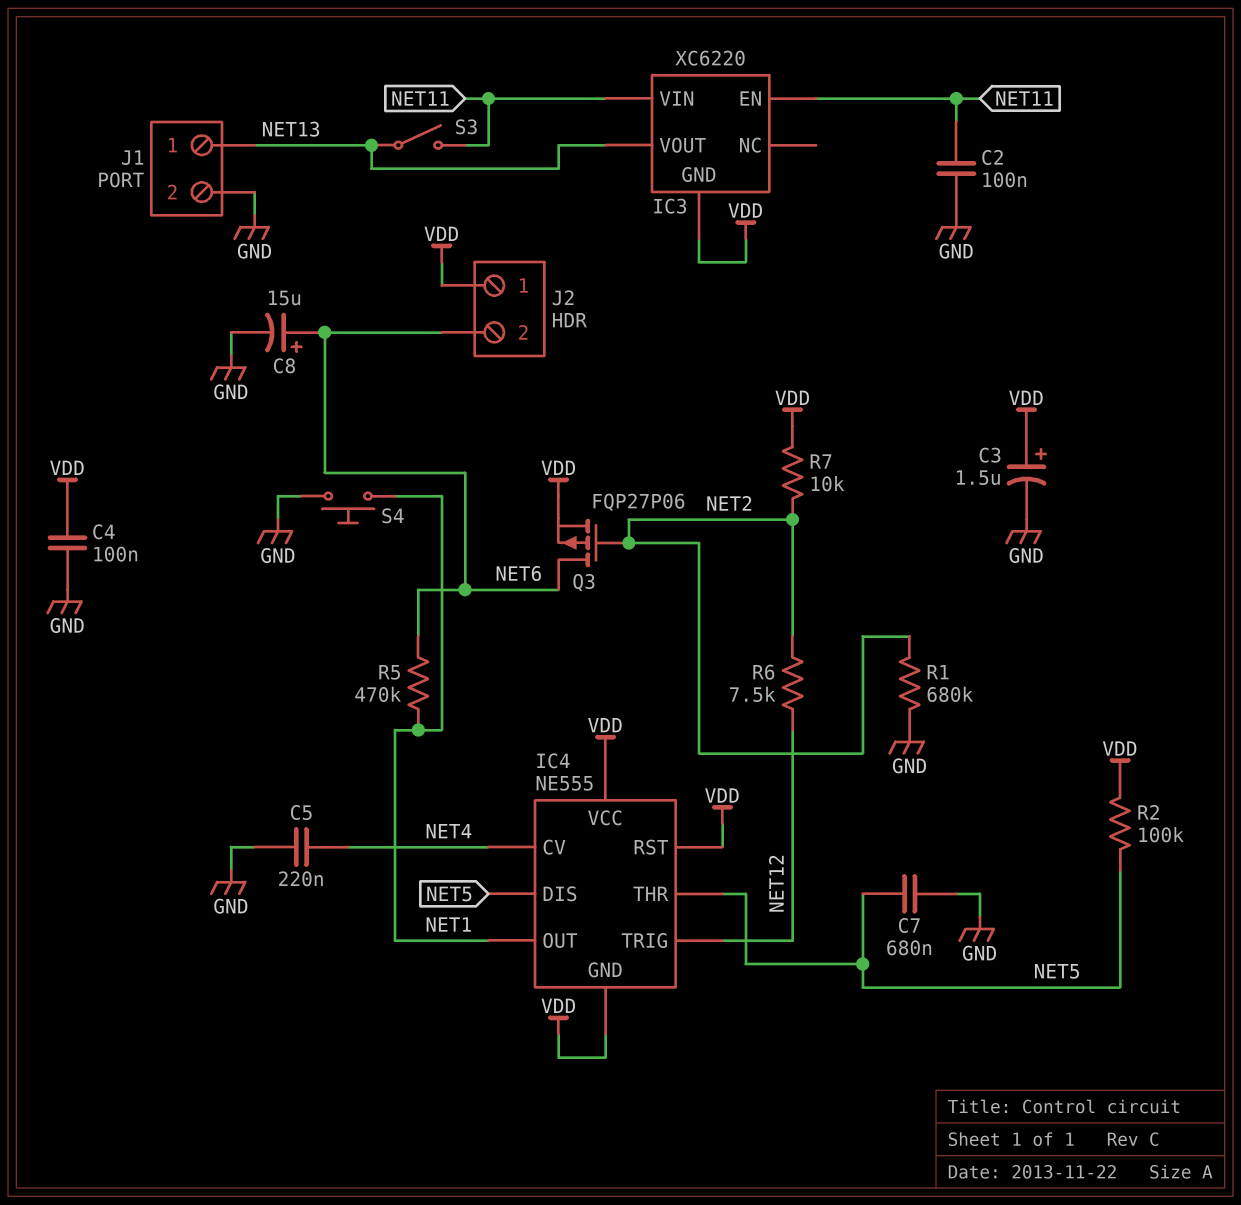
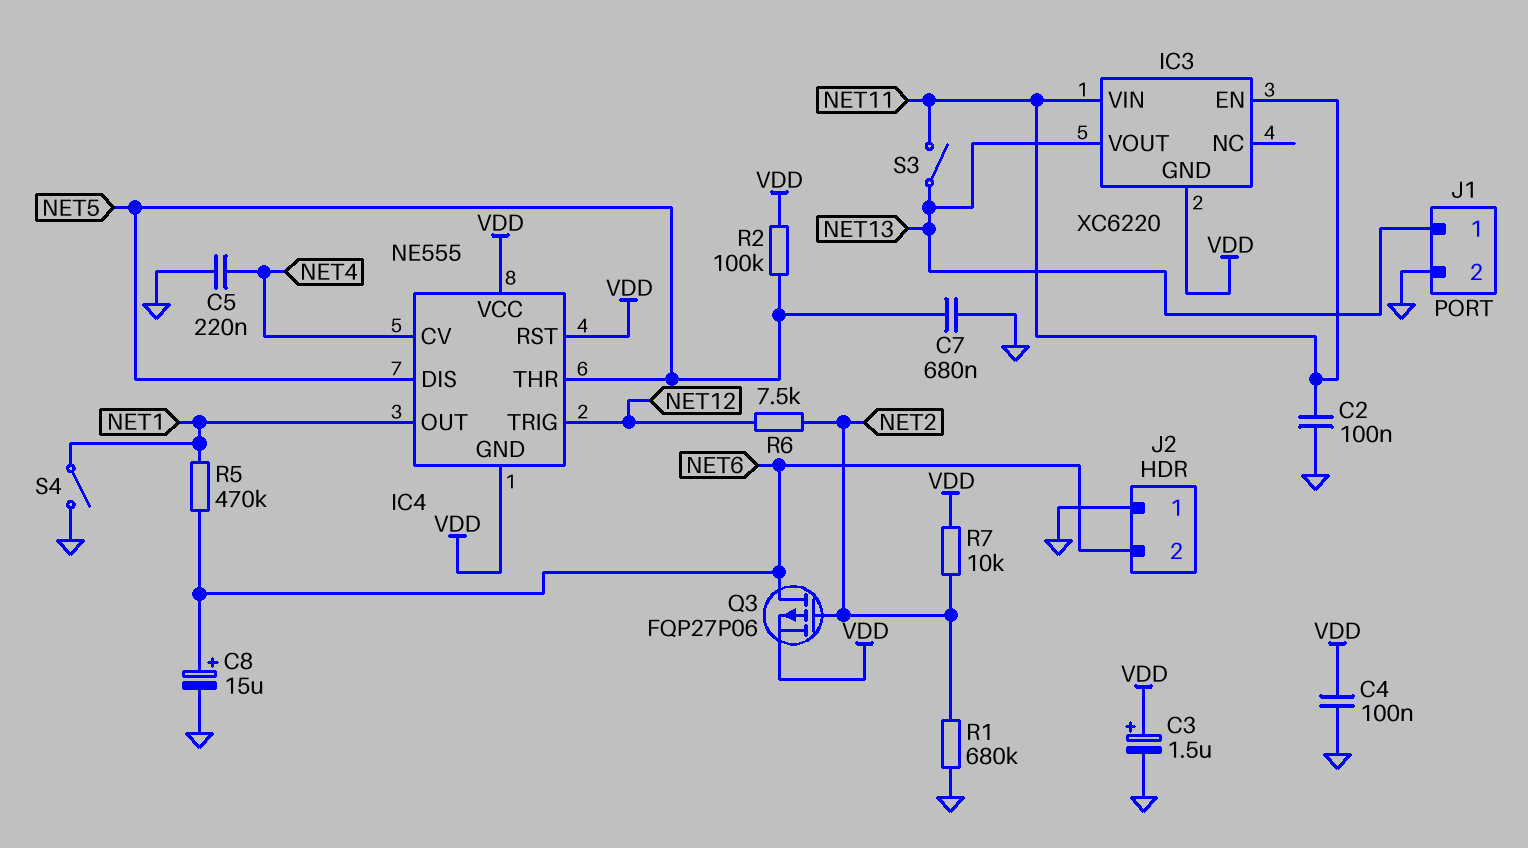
J2 pin 1: VDD -> GND
S4: button (GND, NET1) -> switch (GND, NET1)

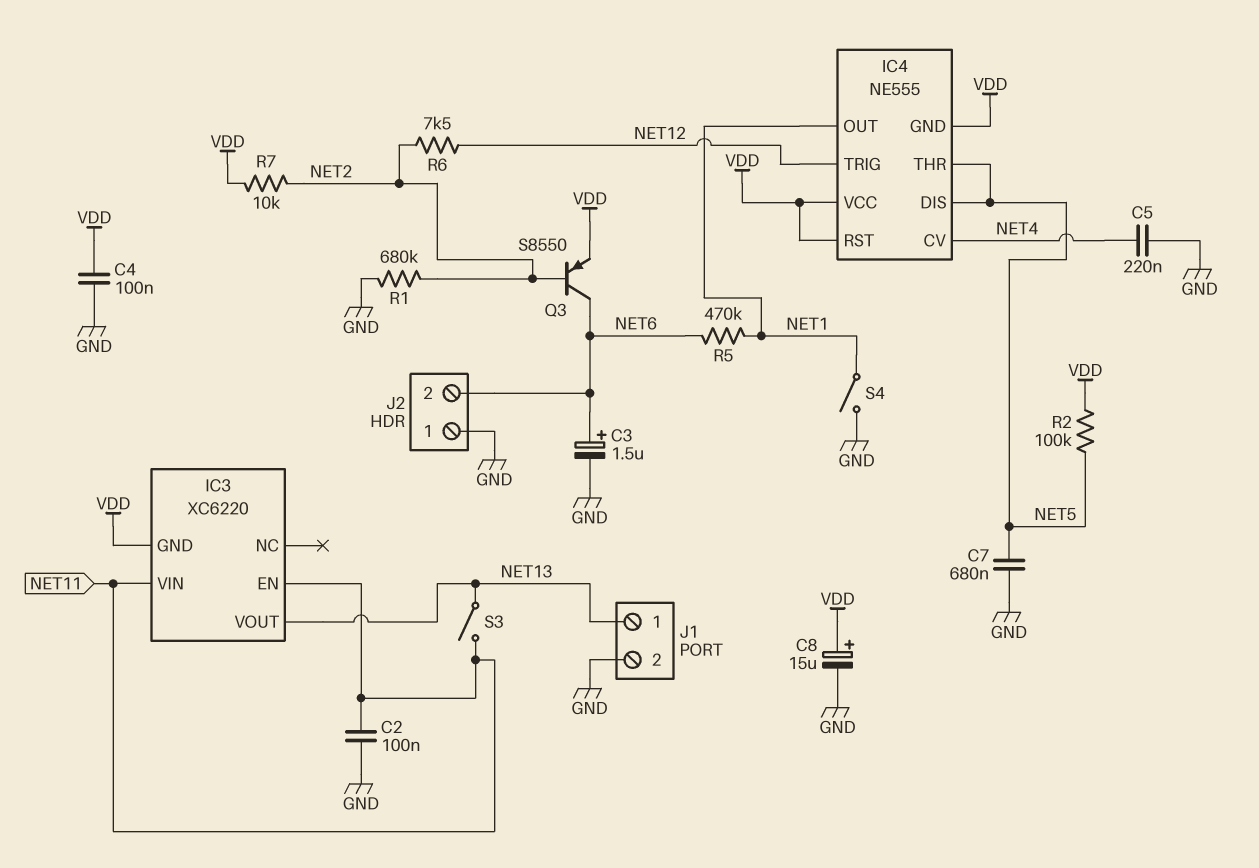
C3: 1.5uF (plus VDD, minus GND) -> 1.5uF (plus NET6, minus GND)
C8: 15uF (plus NET6, minus GND) -> 15uF (plus VDD, minus GND)
Q3: PMOS FQP27P06 (G NET2, D NET6, S VDD) -> PNP S8550 (B NET2, C NET6, E VDD)

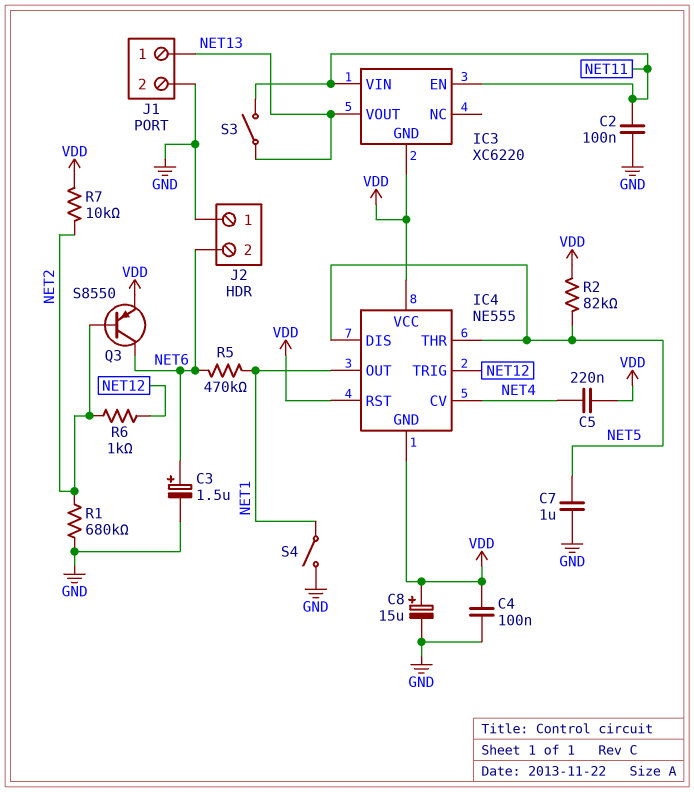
C5: 220nF (GND, NET4) -> 220nF (NET4, VDD)
C7: 680nF (GND, NET5) -> 1uF (GND, NET5)
R2: 100k (NET5, VDD) -> 82k (NET5, VDD)
R6: 7.5k (NET2, NET12) -> 1k (NET2, NET12)

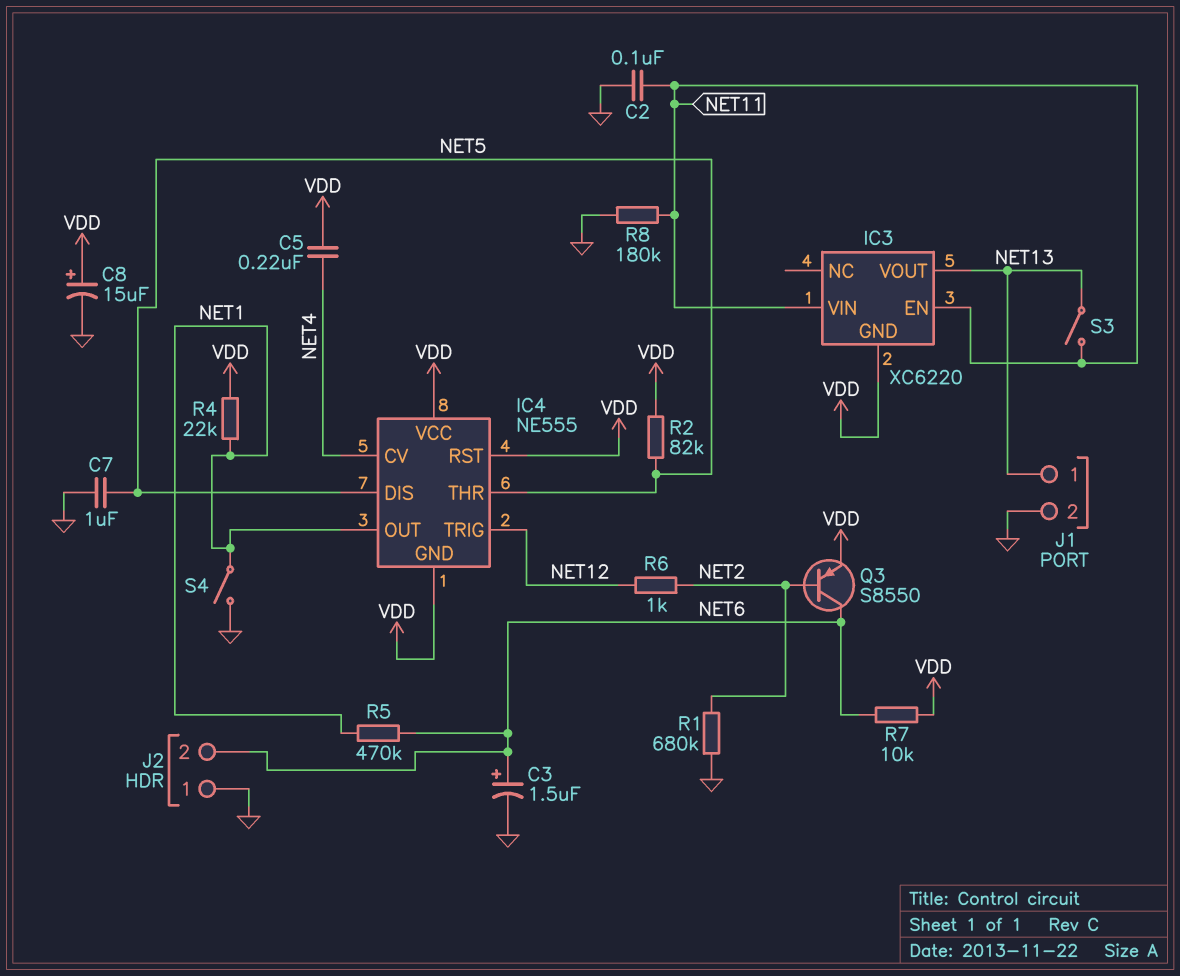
C4: 100nF (GND, VDD) -> none
R4: none -> 22k (NET1, VDD)
R7: 10k (NET2, VDD) -> 10k (NET6, VDD)
R8: none -> 180k (GND, NET11)

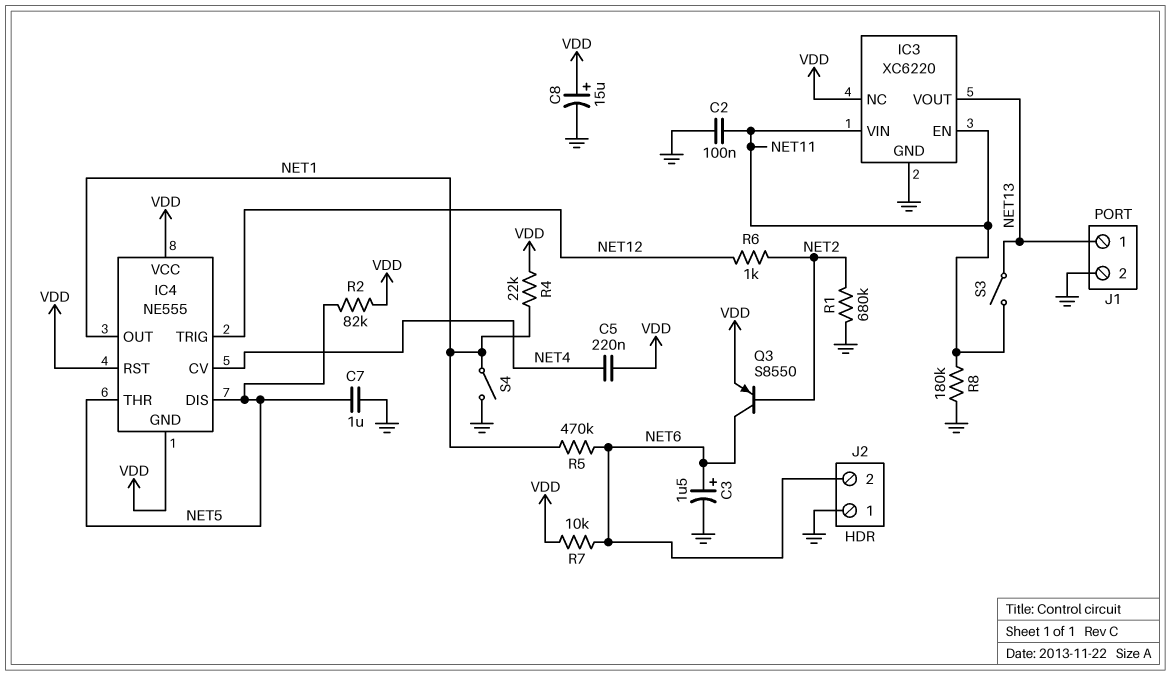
IC3 pin GND: VDD -> GND
IC3 pin NC: none -> VDD

